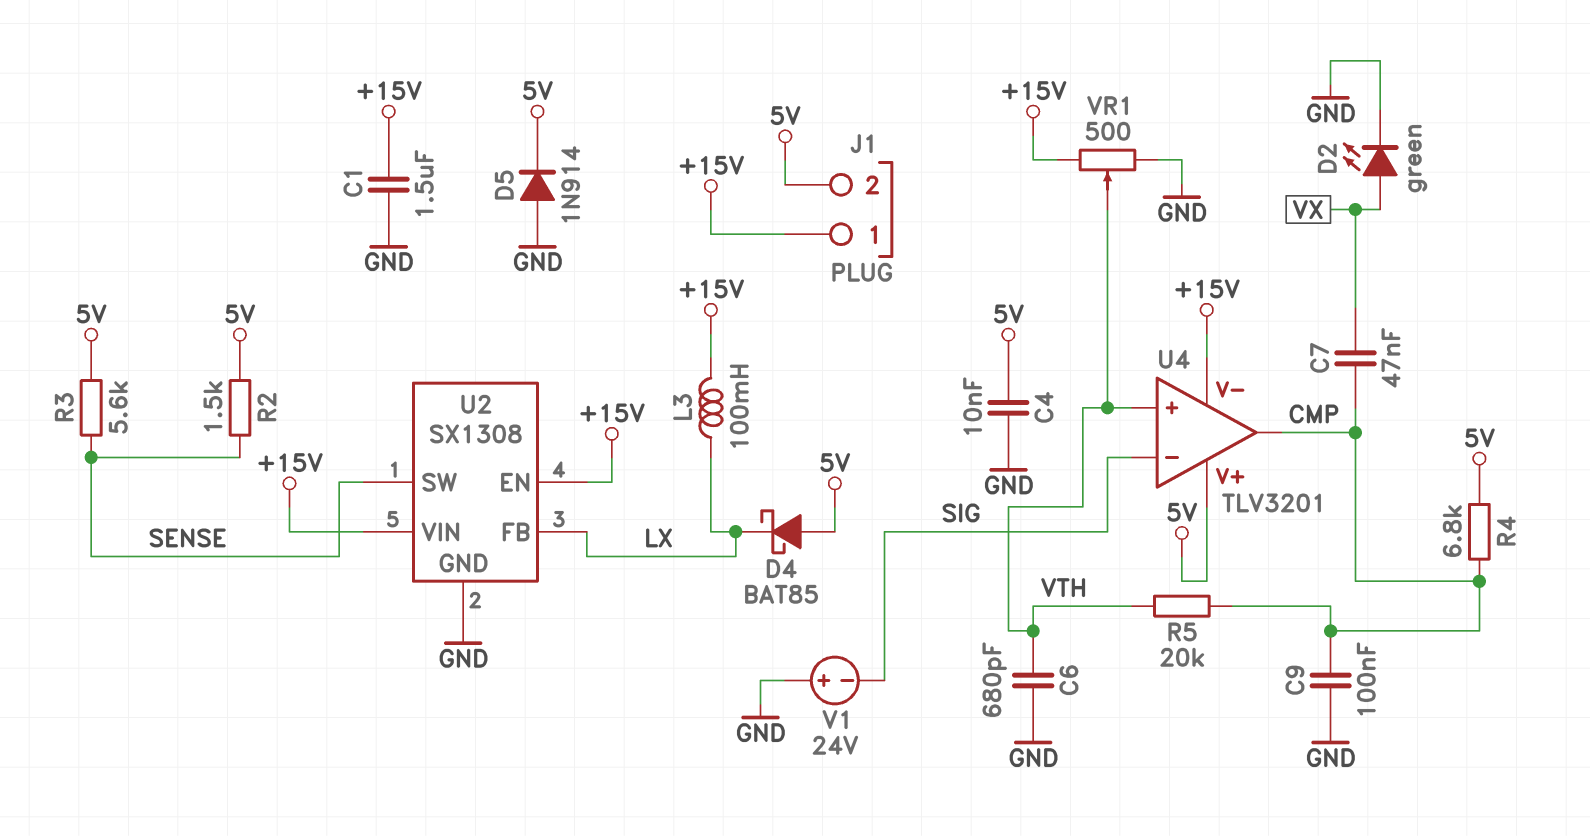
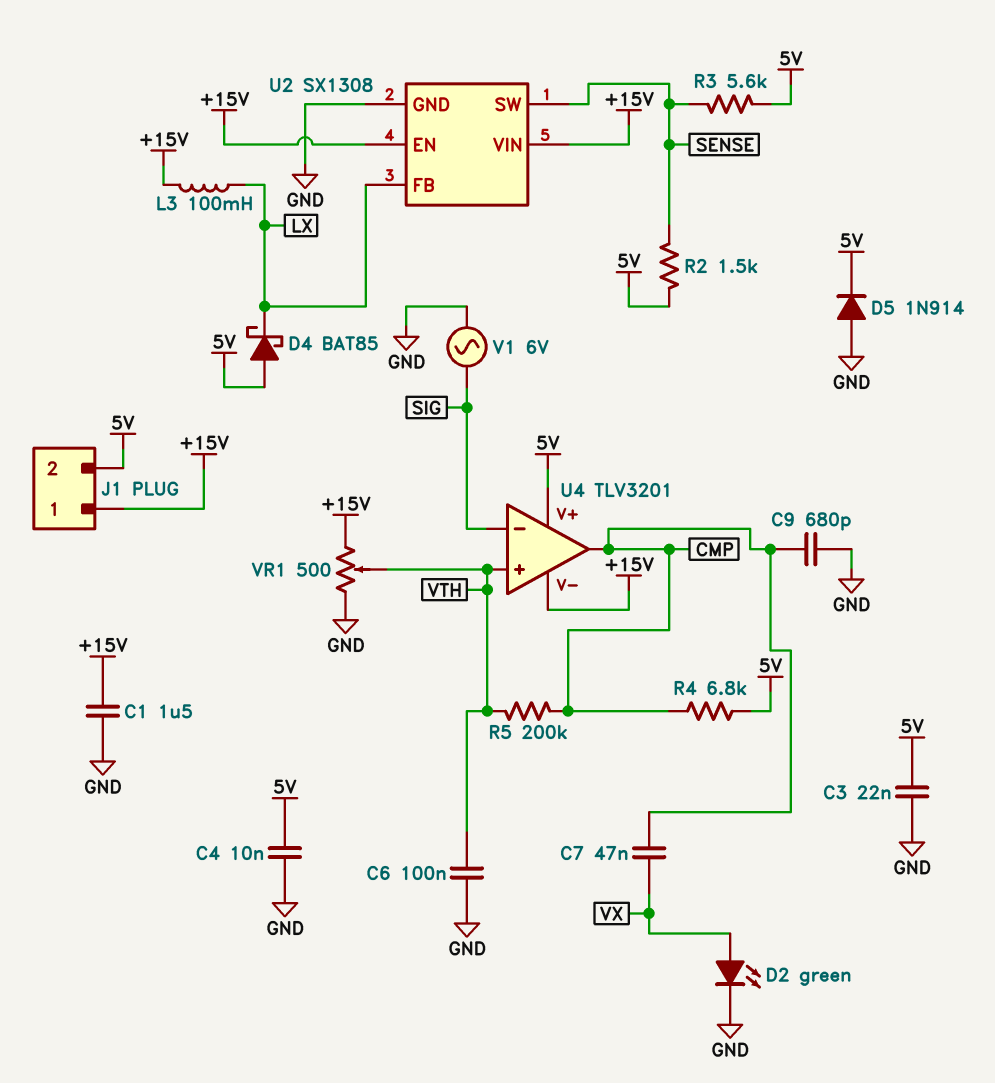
C3: none -> 22nF (5V, GND)
C6: 680pF (GND, VTH) -> 100nF (GND, VTH)
C9: 100nF (CMP, GND) -> 680pF (CMP, GND)
R5: 20k (CMP, VTH) -> 200k (CMP, VTH)
V1: 24V (plus GND, minus SIG) -> AC 6V (GND, SIG)

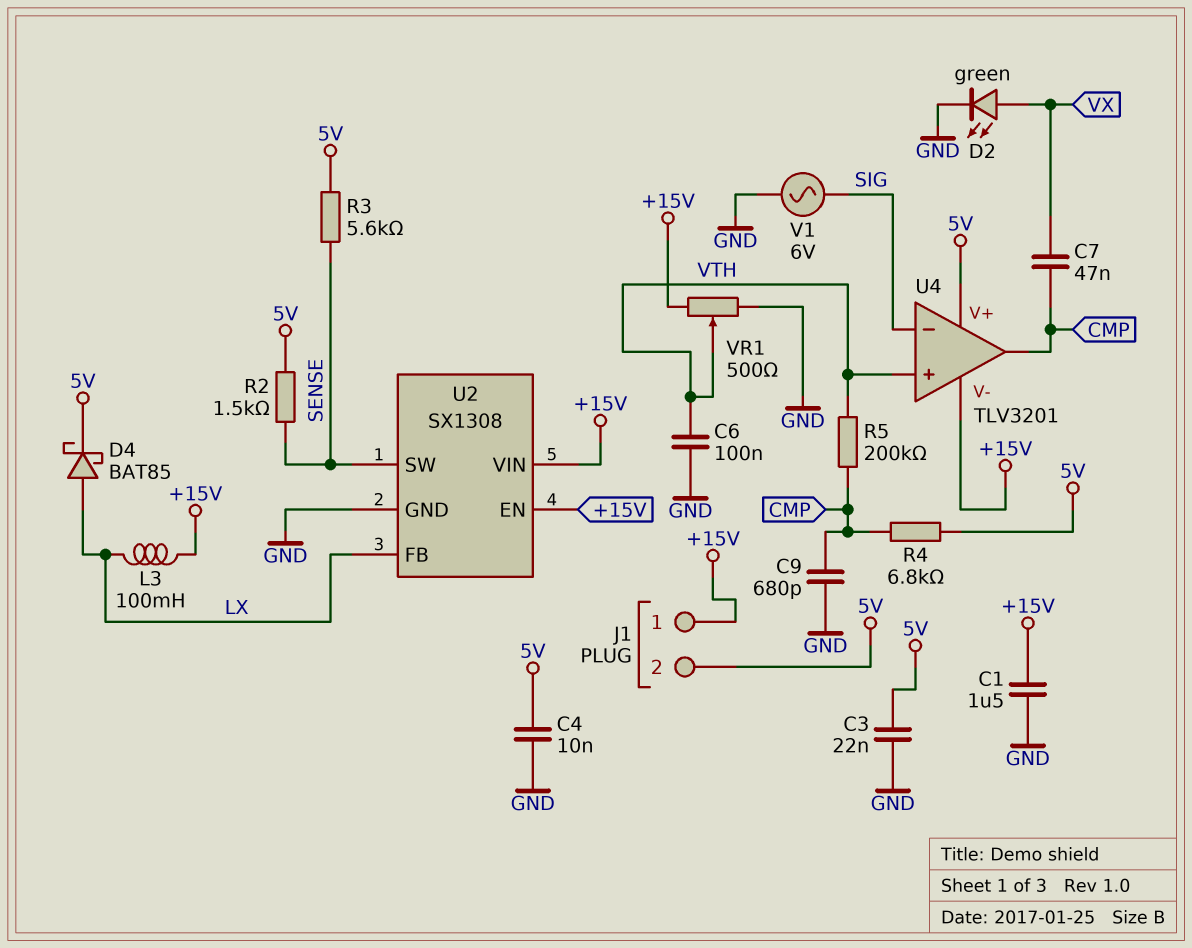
D4: schottky BAT85 (A 5V, K LX) -> schottky BAT85 (A LX, K 5V)
D5: diode 1N914 (A GND, K 5V) -> none

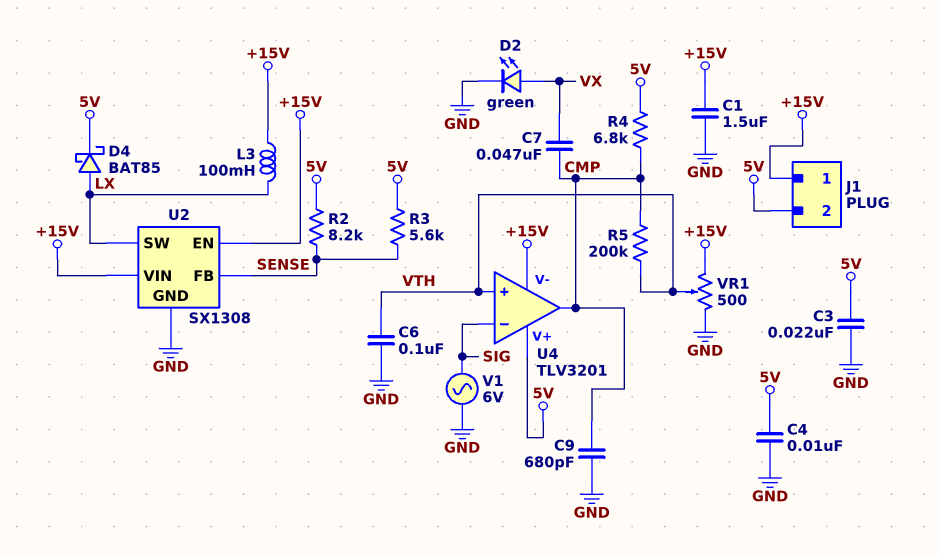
R2: 1.5k (5V, SENSE) -> 8.2k (5V, SENSE)
U2 pin FB: LX -> SENSE
U2 pin SW: SENSE -> LX

